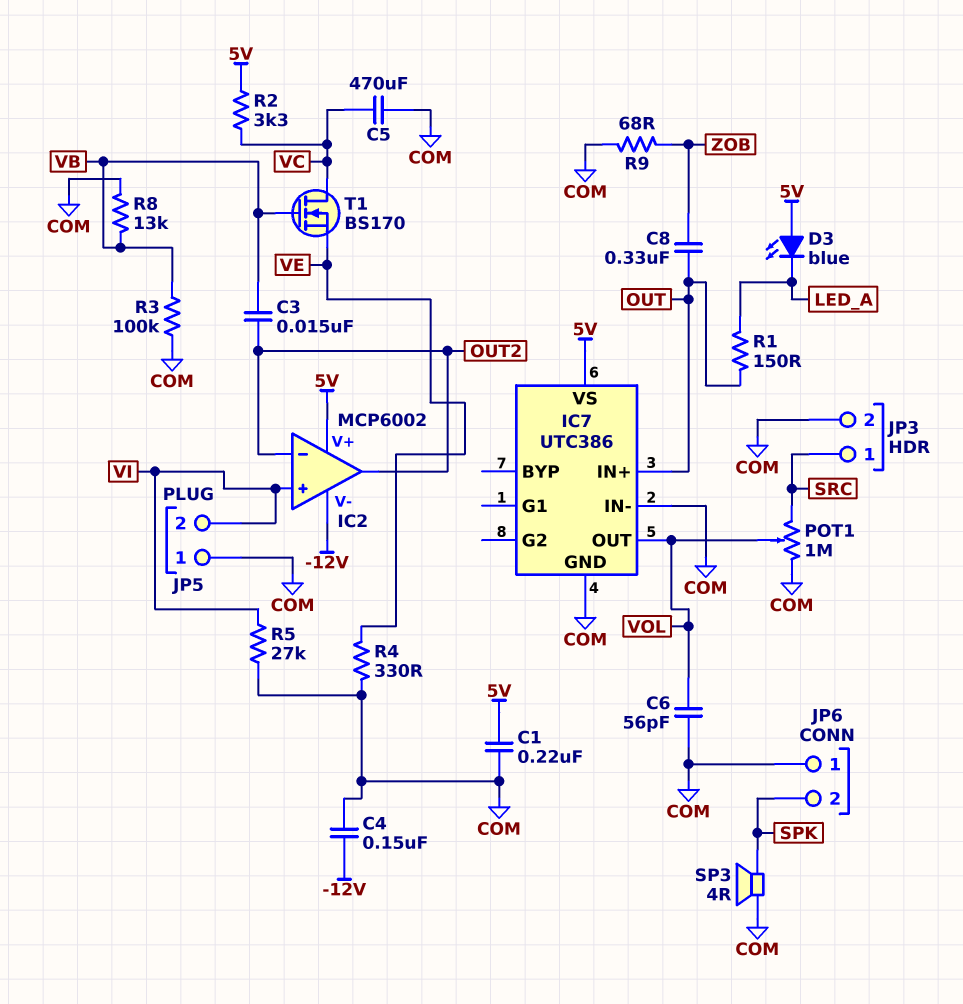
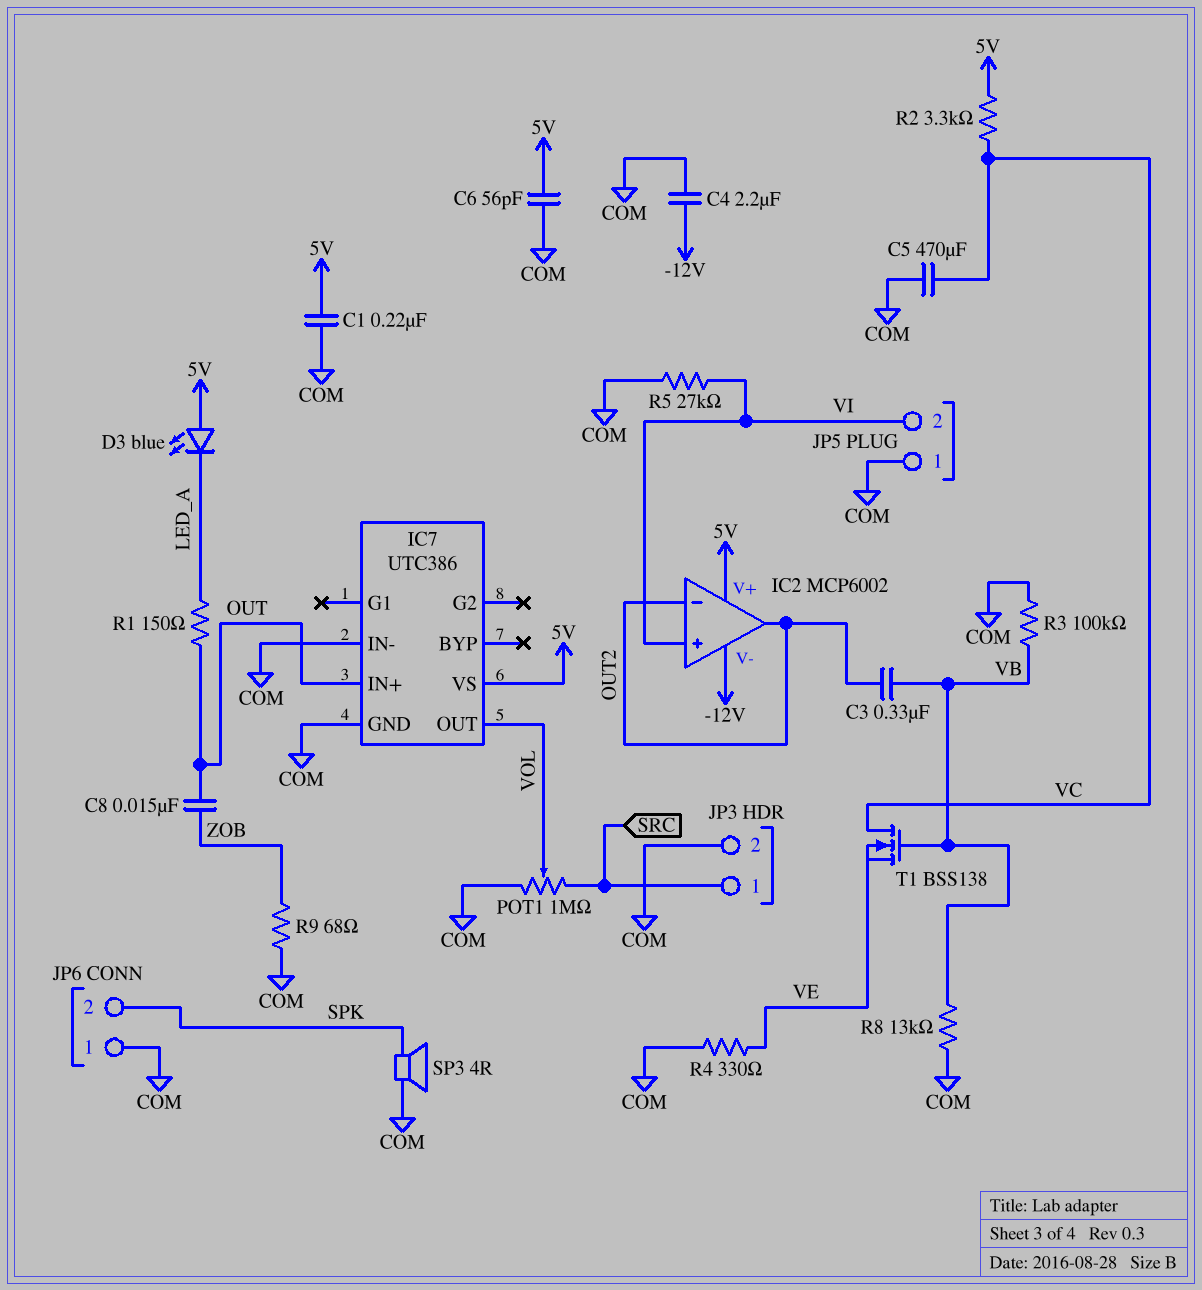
C3: 15nF (OUT2, VB) -> 330nF (OUT2, VB)
C4: 150nF (-12V, COM) -> 2.2uF (-12V, COM)
C6: 56pF (COM, VOL) -> 56pF (5V, COM)
C8: 330nF (OUT, ZOB) -> 15nF (OUT, ZOB)
T1: NMOS BS170 (G VB, D VC, S VE) -> NMOS BSS138 (G VB, D VC, S VE)

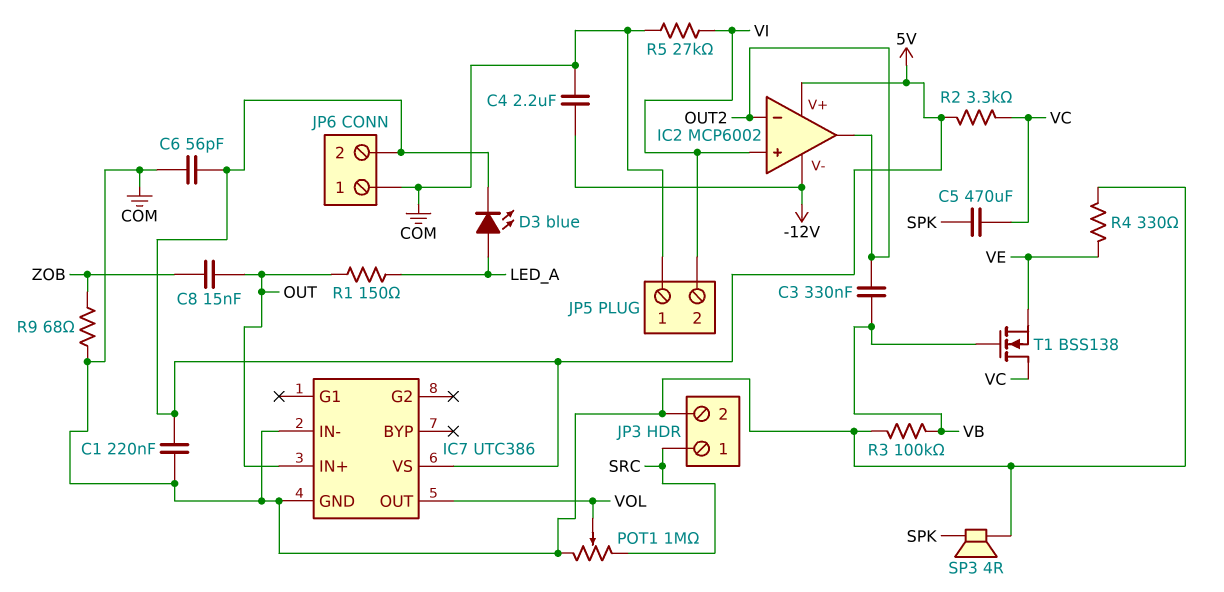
C5: 470uF (COM, VC) -> 470uF (SPK, VC)
D3: LED blue (A 5V, K LED_A) -> LED blue (A LED_A, K 5V)
JP6 pin 2: SPK -> 5V
R8: 13k (COM, VB) -> none

